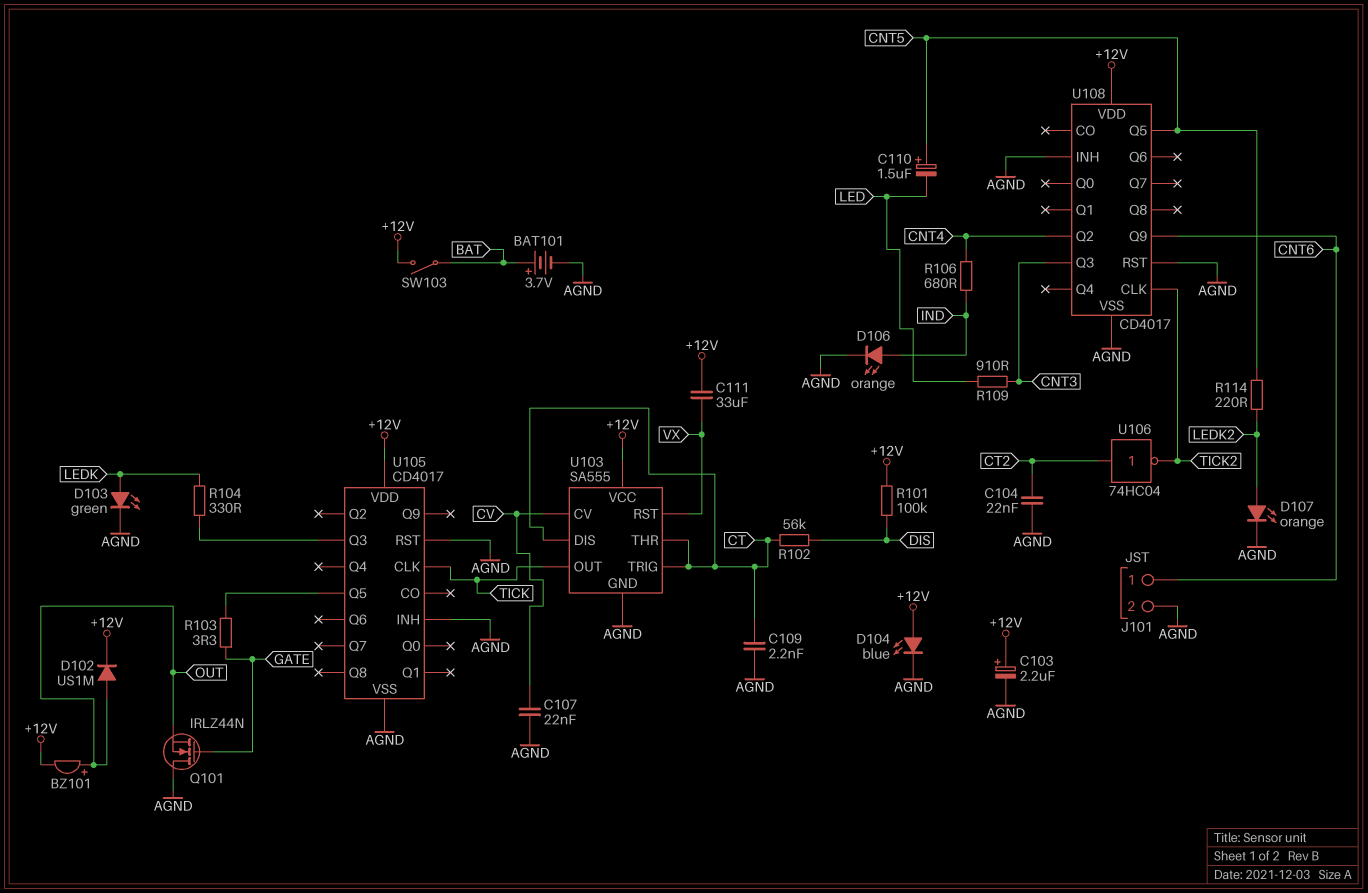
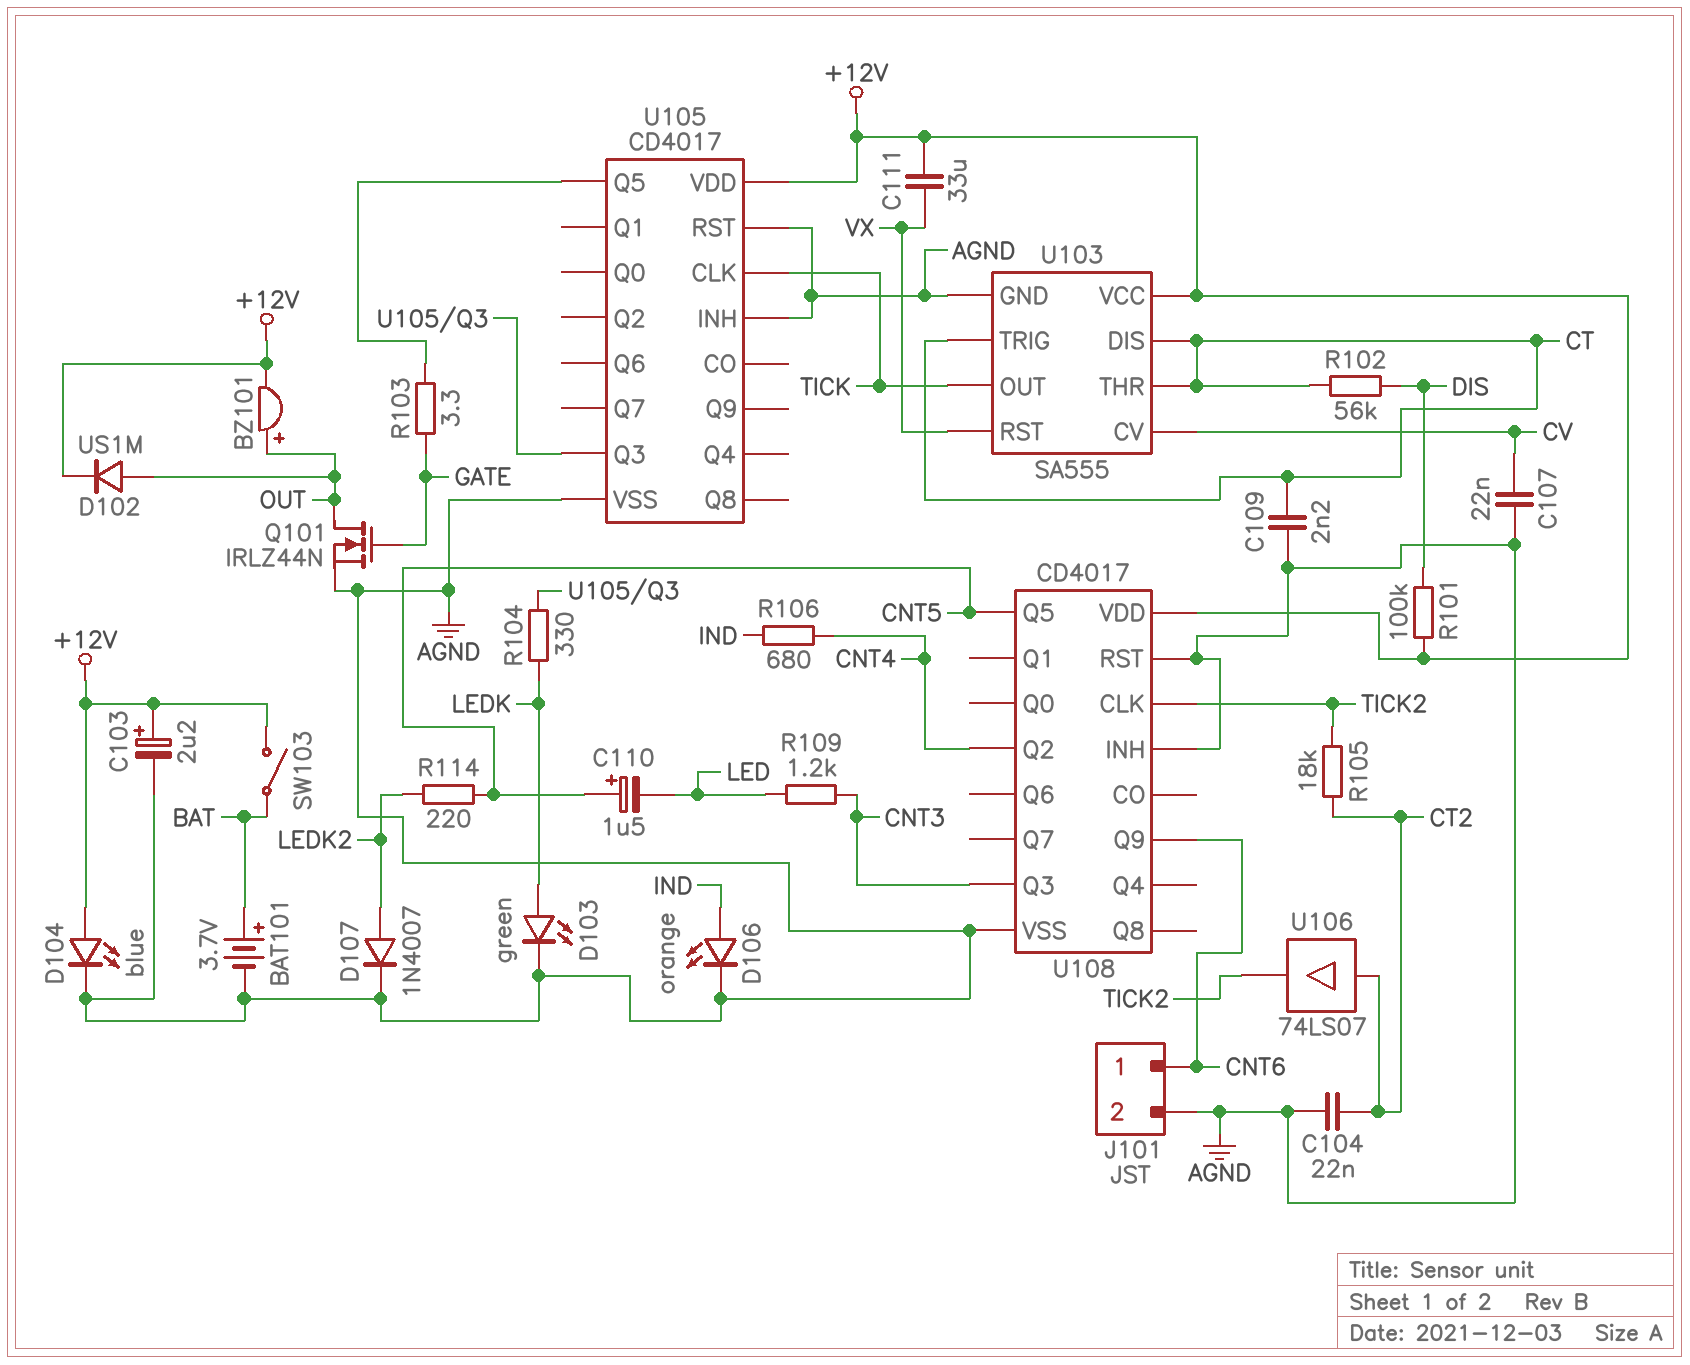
D107: LED orange (A LEDK2, K AGND) -> diode 1N4007 (A LEDK2, K AGND)
Q101: NMOS IRLZ44N (G GATE, D AGND, S OUT) -> NMOS IRLZ44N (G GATE, D OUT, S AGND)
R105: none -> 18k (CT2, TICK2)
R109: 910 (CNT3, LED) -> 1.2k (CNT3, LED)
U106: NOT 74HC04 (in CT2, out TICK2) -> buffer 74LS07 (in CT2, out TICK2)

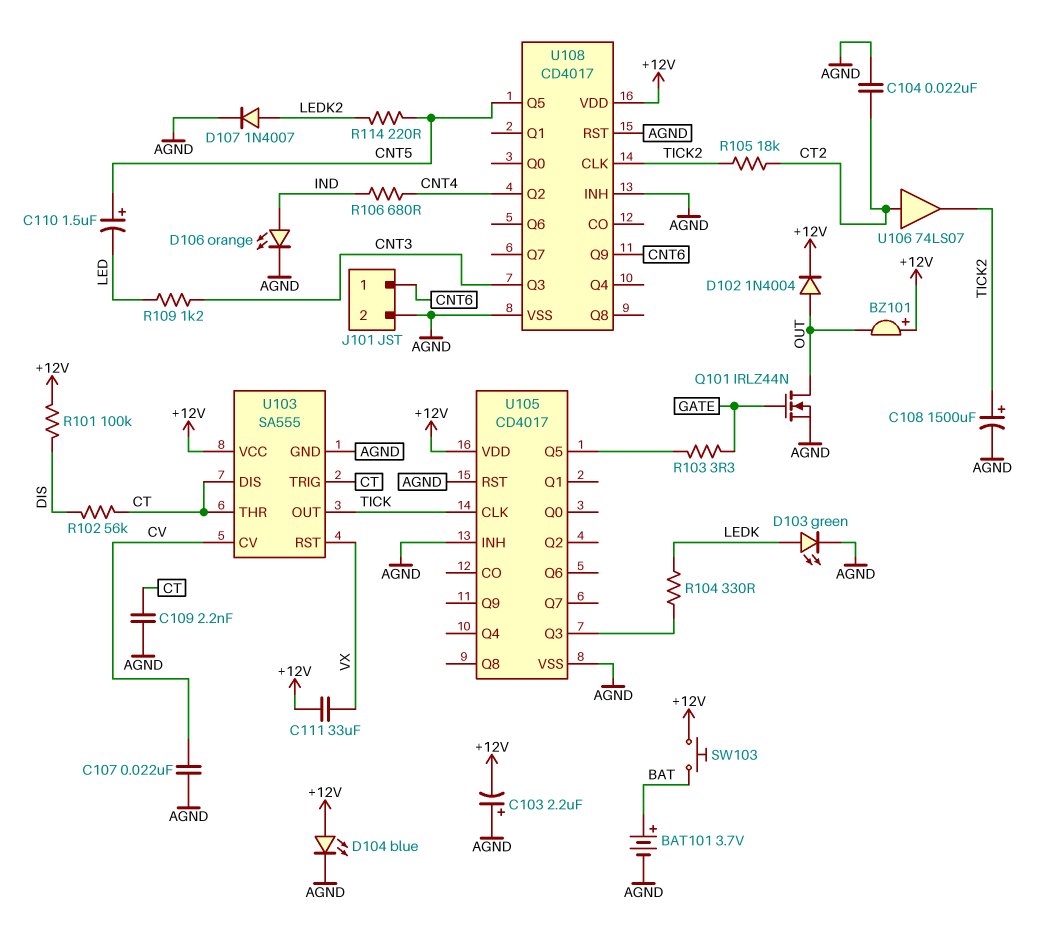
BZ101: buzzer (plus OUT, minus +12V) -> buzzer (plus +12V, minus OUT)
C103: 2.2uF (plus +12V, minus AGND) -> 2.2uF (plus AGND, minus +12V)
C108: none -> 1500uF (plus TICK2, minus AGND)
D102: diode US1M (A OUT, K +12V) -> diode 1N4004 (A OUT, K +12V)
SW103: switch (+12V, BAT) -> button (+12V, BAT)

